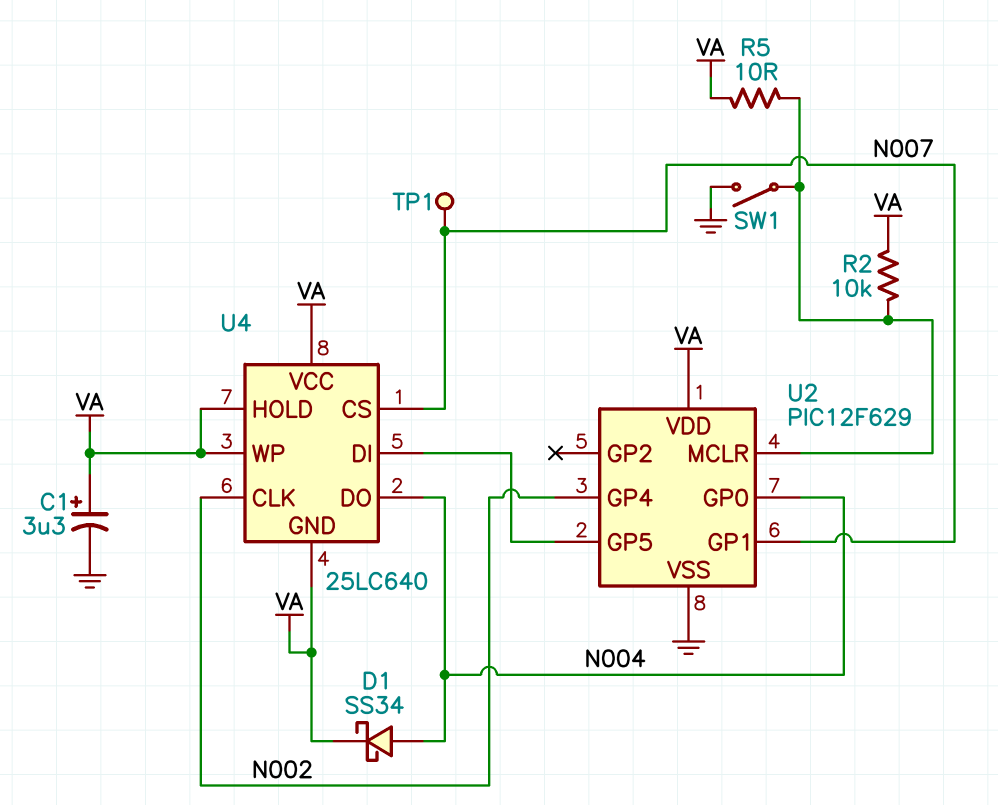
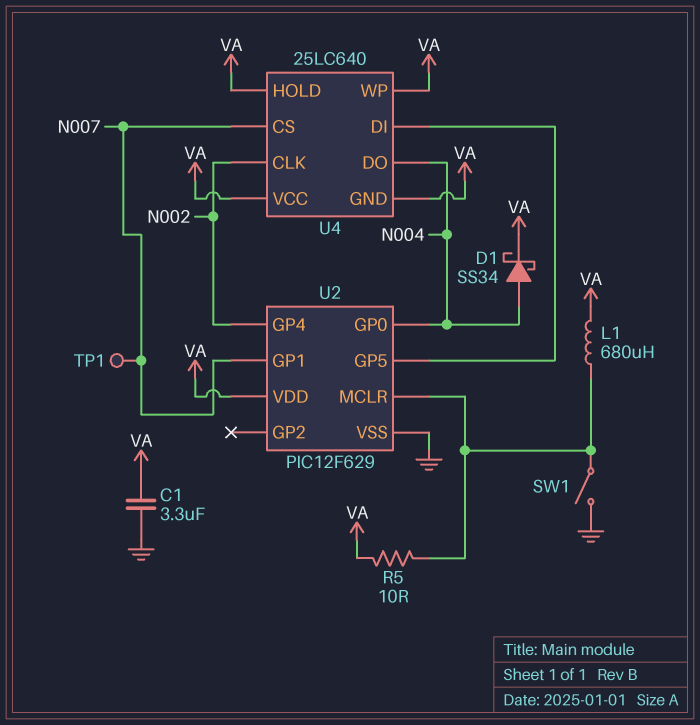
C1: 3.3uF (plus VA, minus GND) -> 3.3uF (GND, VA)
L1: none -> 680uH (U2/MCLR, VA)
R2: 10k (U2/MCLR, VA) -> none

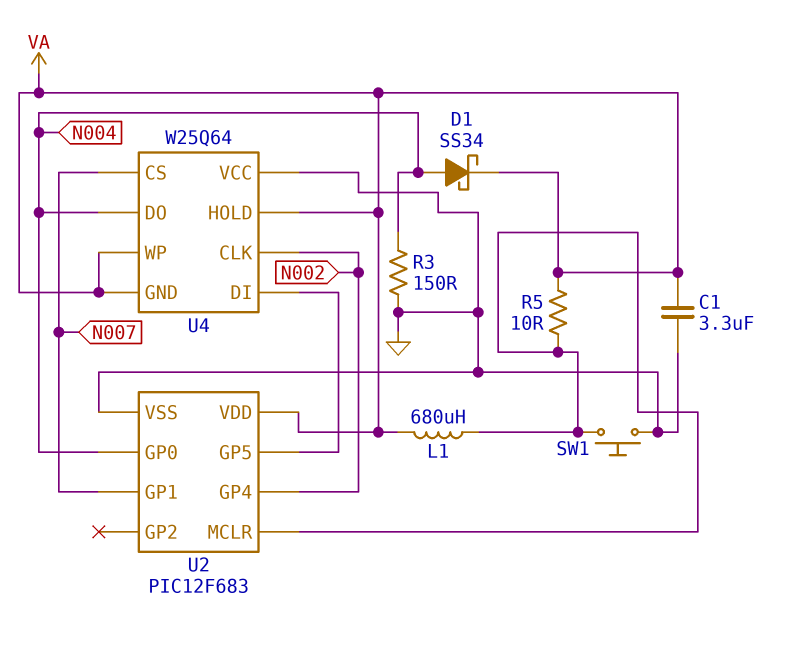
R3: none -> 150 (GND, N004)
SW1: switch (GND, U2/MCLR) -> button (GND, U2/MCLR)
TP1: test point (N007) -> none
U2: PIC12F629 -> PIC12F683
U4: 25LC640 -> W25Q64
U4 pin VCC: VA -> GND

